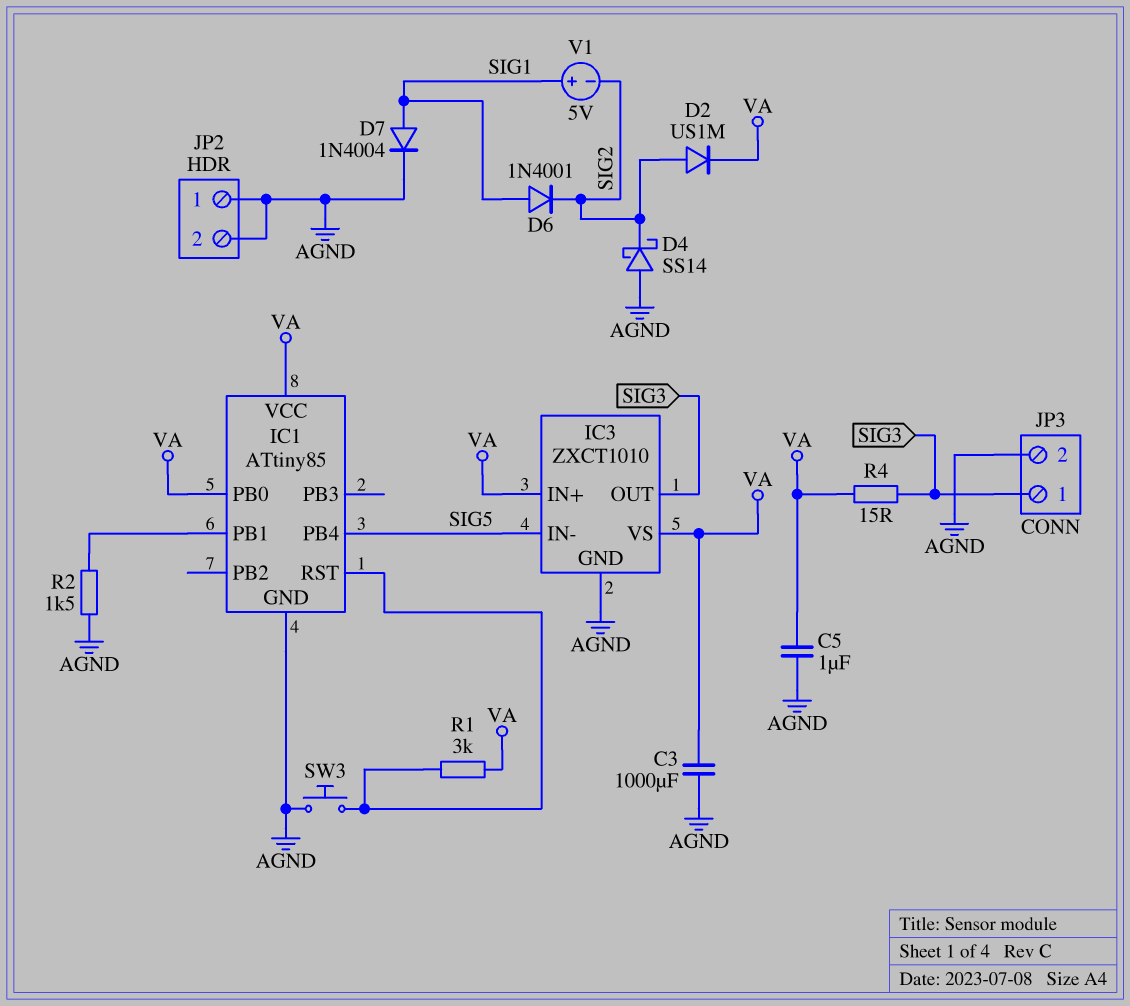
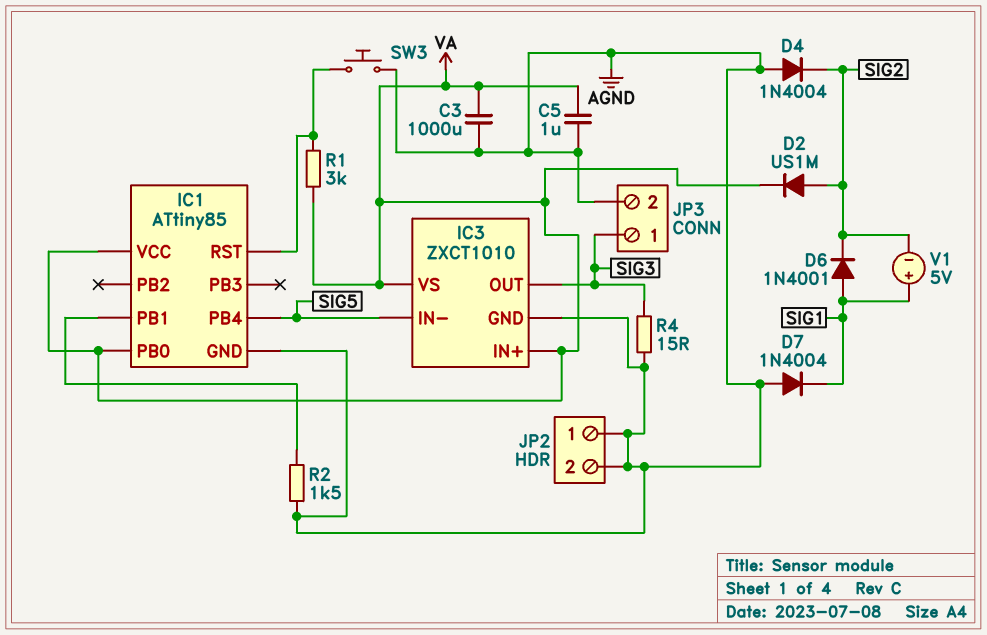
D4: schottky SS14 (A AGND, K SIG2) -> diode 1N4004 (A AGND, K SIG2)
D7: diode 1N4004 (A SIG1, K AGND) -> diode 1N4004 (A AGND, K SIG1)
R4: 15 (SIG3, VA) -> 15 (AGND, SIG3)

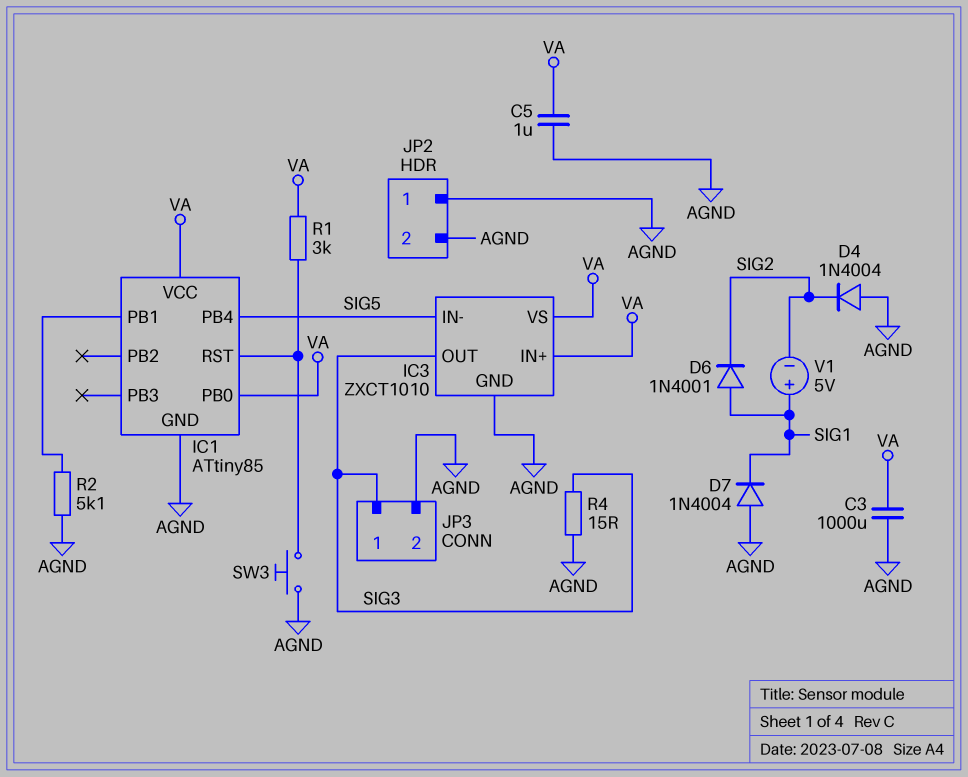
D2: diode US1M (A SIG2, K VA) -> none
R2: 1.5k (AGND, IC1/PB1) -> 5.1k (AGND, IC1/PB1)

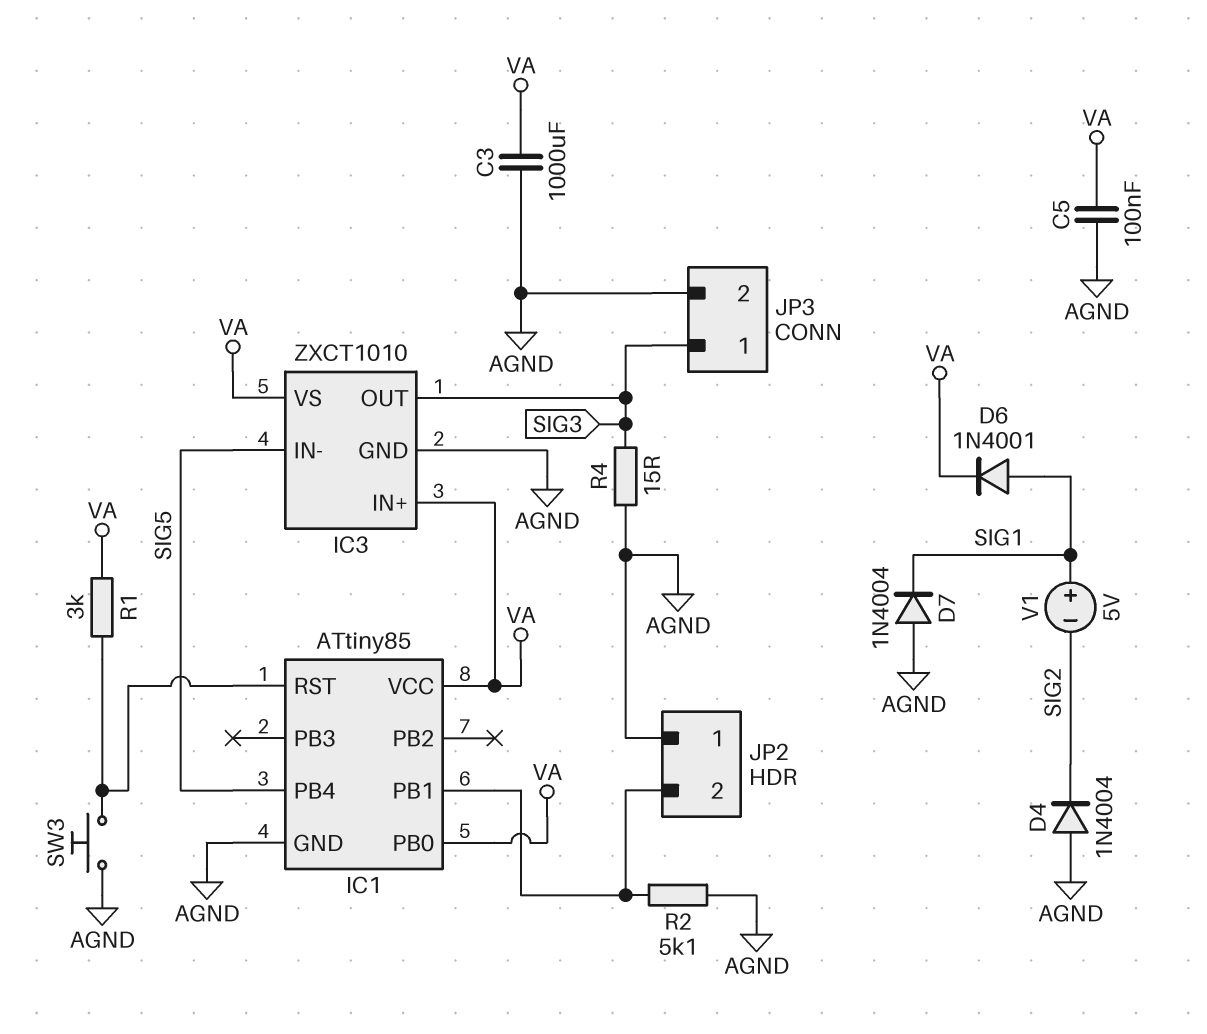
C5: 1uF (AGND, VA) -> 100nF (AGND, VA)
D6: diode 1N4001 (A SIG1, K SIG2) -> diode 1N4001 (A SIG1, K VA)
JP2 pin 2: AGND -> IC1/PB1

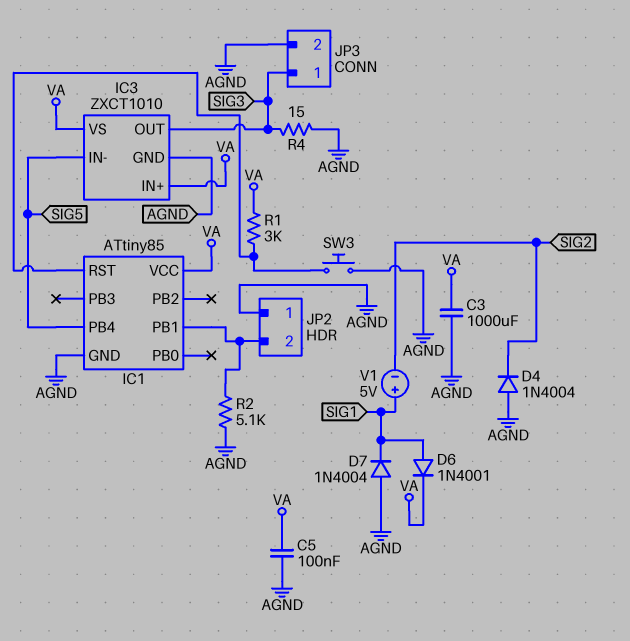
IC1 pin PB0: VA -> none

